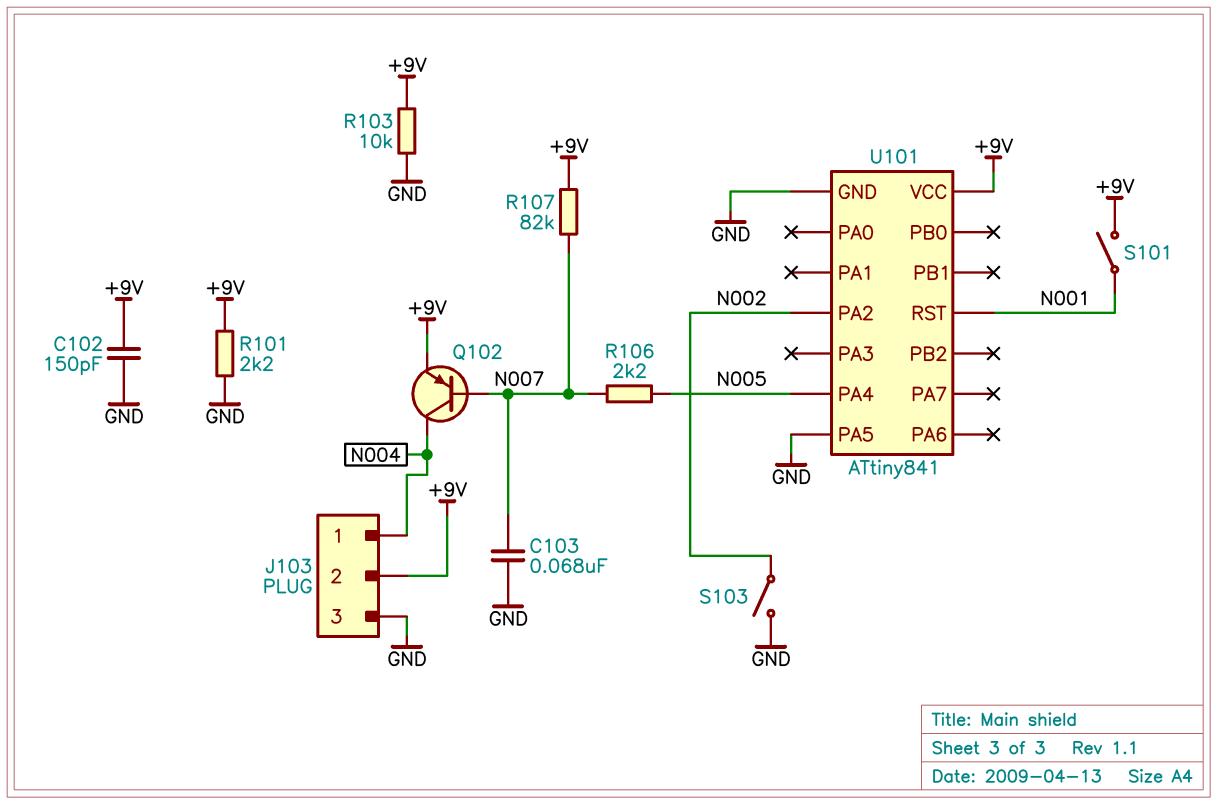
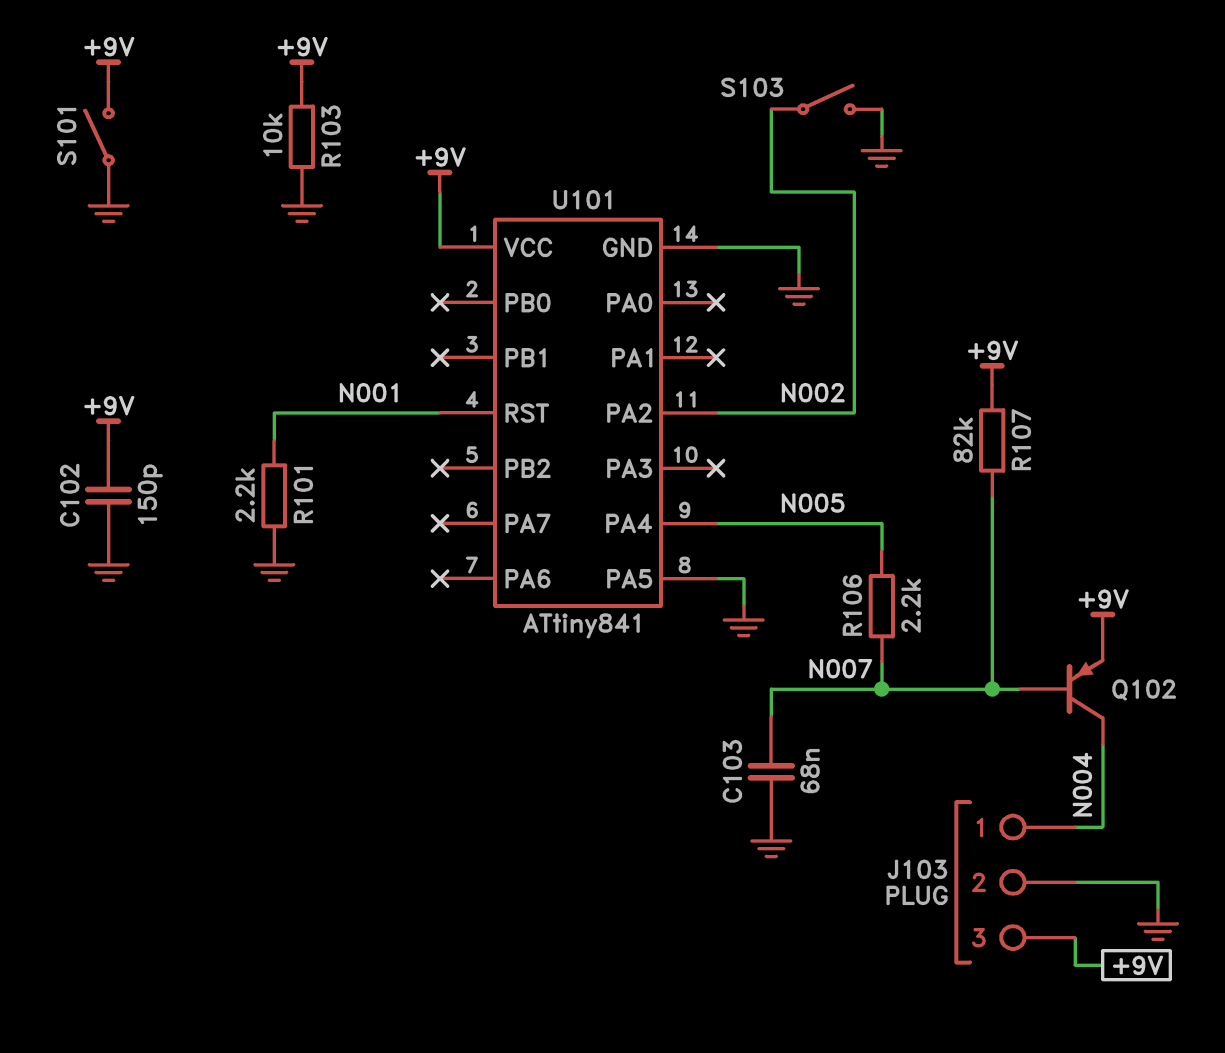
J103 pin 2: +9V -> GND
J103 pin 3: GND -> +9V
R101: 2.2k (+9V, GND) -> 2.2k (GND, N001)
S101: switch (+9V, N001) -> switch (+9V, GND)

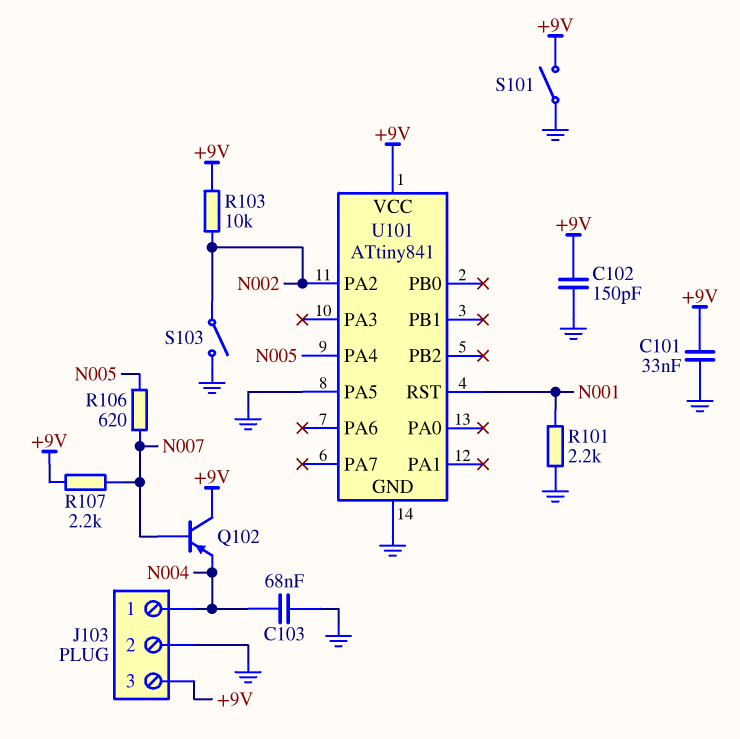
C101: none -> 33nF (+9V, GND)
C103: 68nF (GND, N007) -> 68nF (GND, N004)
Q102: PNP (B N007, C N004, E +9V) -> PNP (B N007, C +9V, E N004)
R103: 10k (+9V, GND) -> 10k (+9V, N002)
R106: 2.2k (N005, N007) -> 620 (N005, N007)
R107: 82k (+9V, N007) -> 2.2k (+9V, N007)

